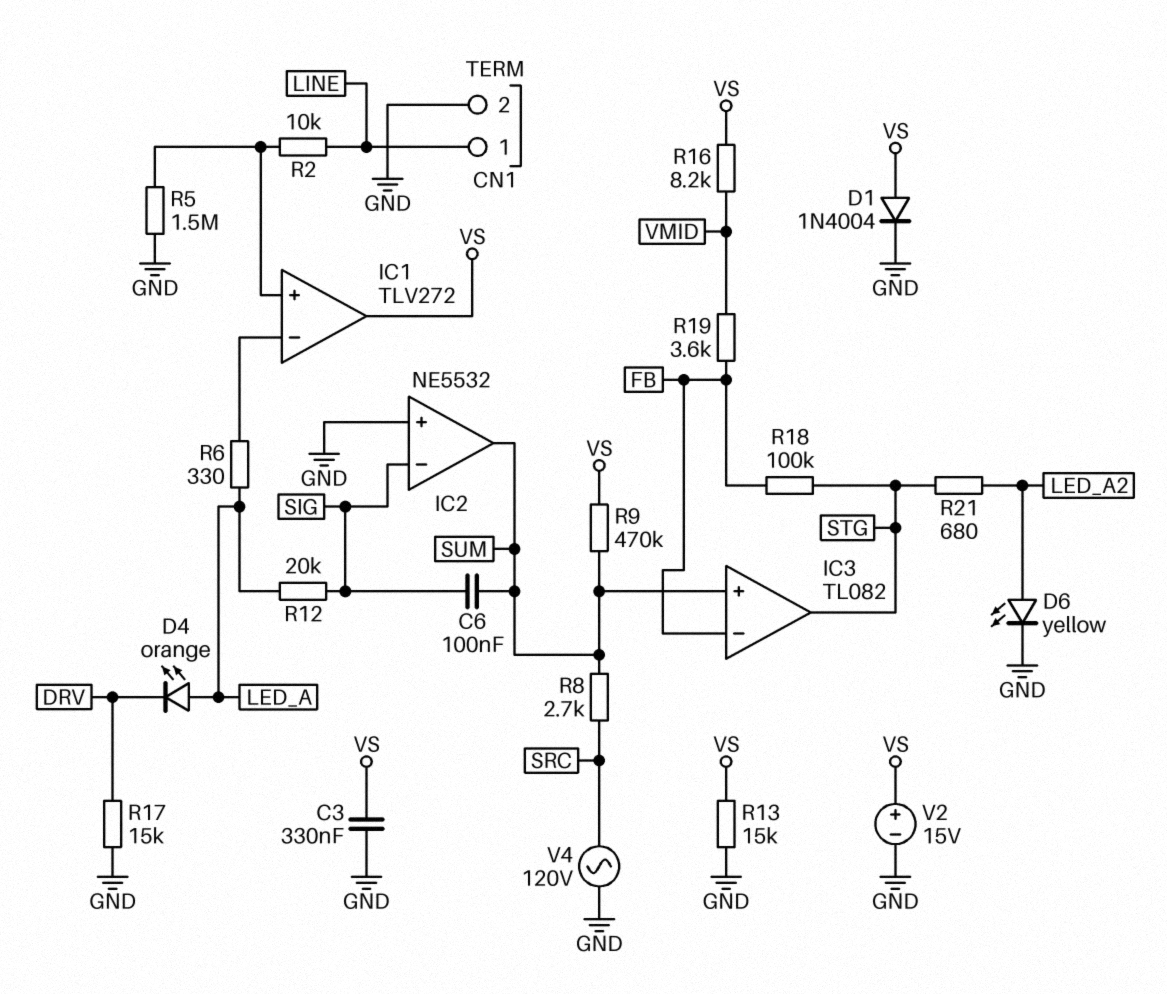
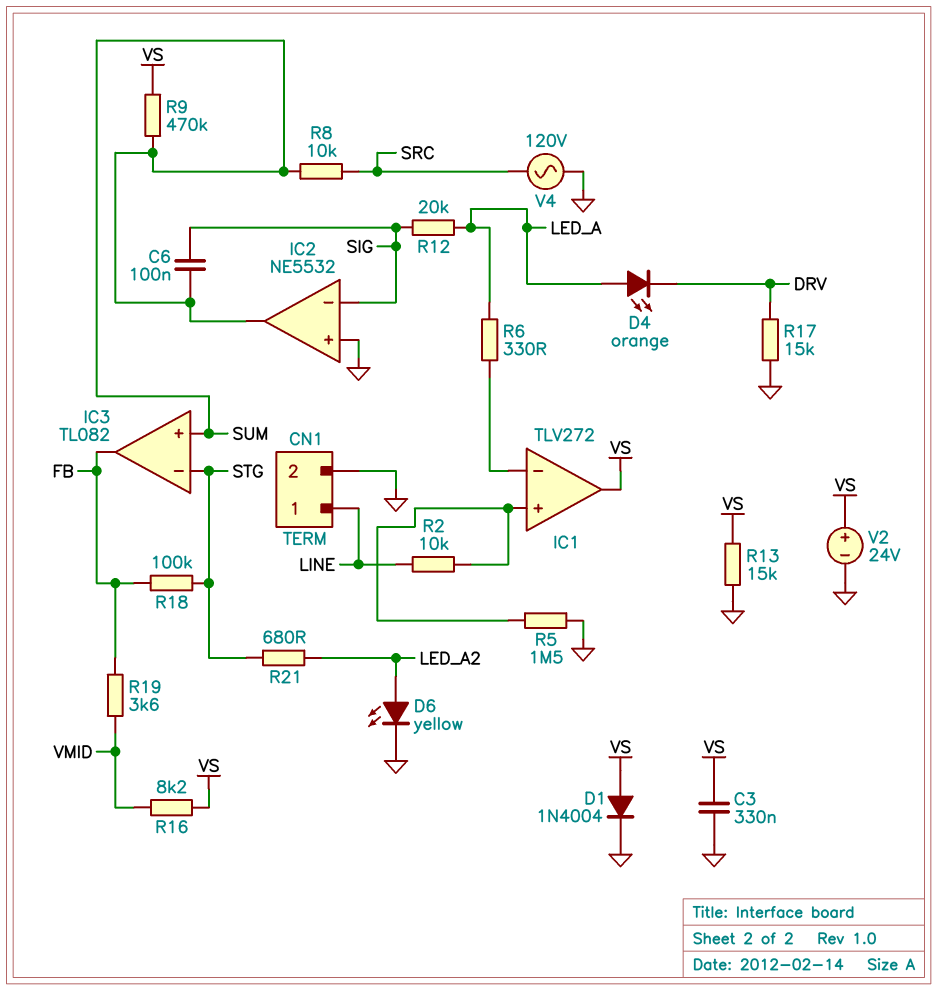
IC3 pin in-: FB -> STG
IC3 pin out: STG -> FB
R8: 2.7k (SRC, SUM) -> 10k (SRC, SUM)
V2: 15V (plus VS, minus GND) -> 24V (plus VS, minus GND)

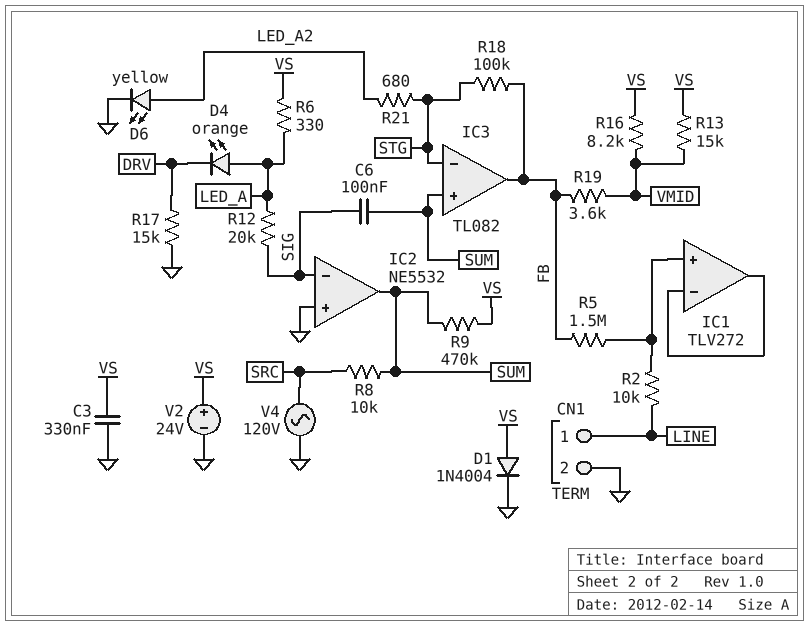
IC1 pin out: VS -> IC1/in-
R5: 1.5M (GND, IC1/in+) -> 1.5M (FB, IC1/in+)
R6: 330 (IC1/in-, LED_A) -> 330 (LED_A, VS)
R13: 15k (GND, VS) -> 15k (VMID, VS)

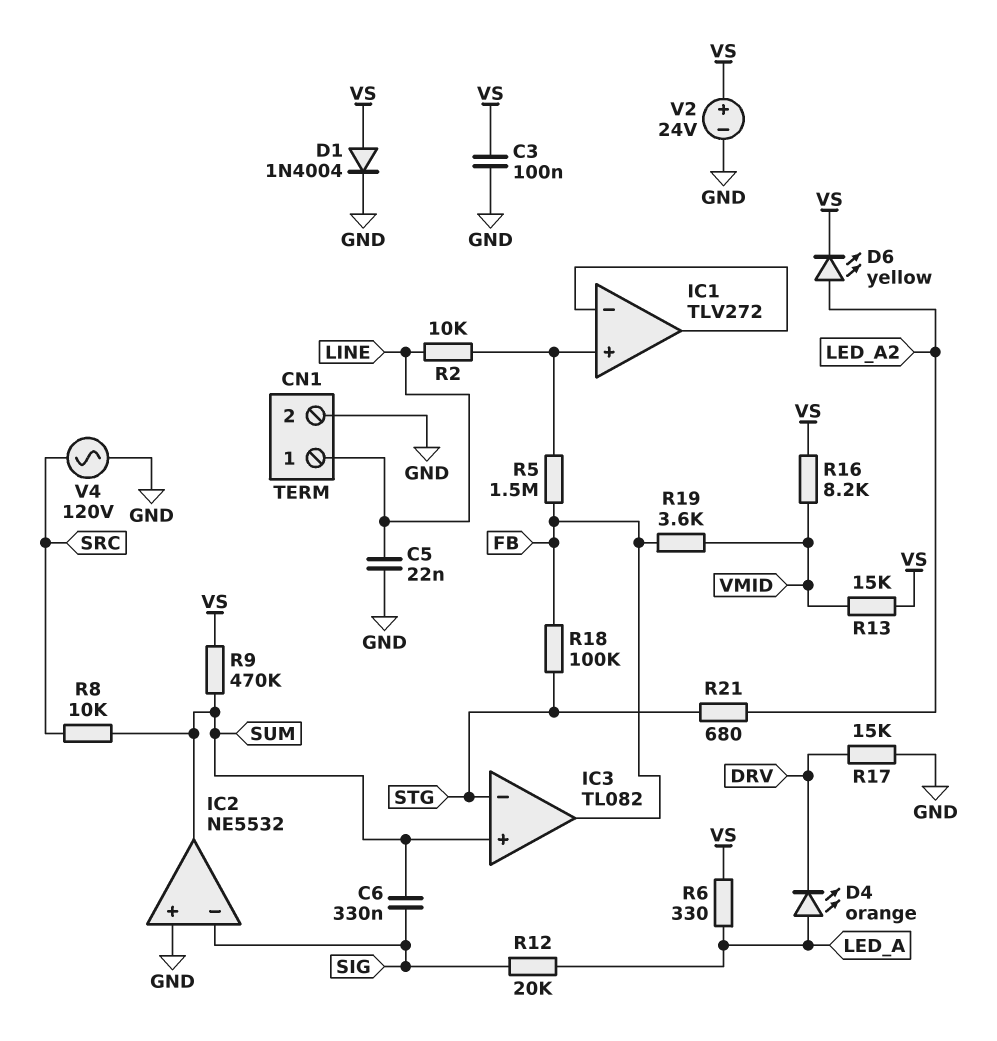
C3: 330nF (GND, VS) -> 100nF (GND, VS)
C5: none -> 22nF (GND, LINE)
C6: 100nF (SIG, SUM) -> 330nF (SIG, SUM)
D6: LED yellow (A LED_A2, K GND) -> LED yellow (A LED_A2, K VS)

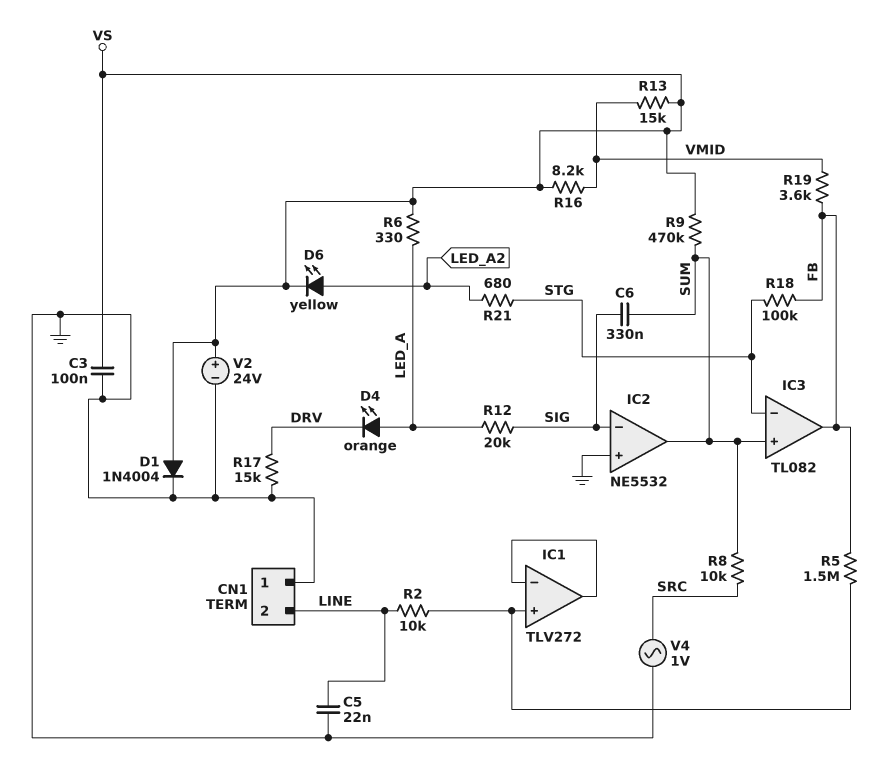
CN1 pin 1: LINE -> GND
CN1 pin 2: GND -> LINE
V4: AC 120V (GND, SRC) -> AC 1V (GND, SRC)

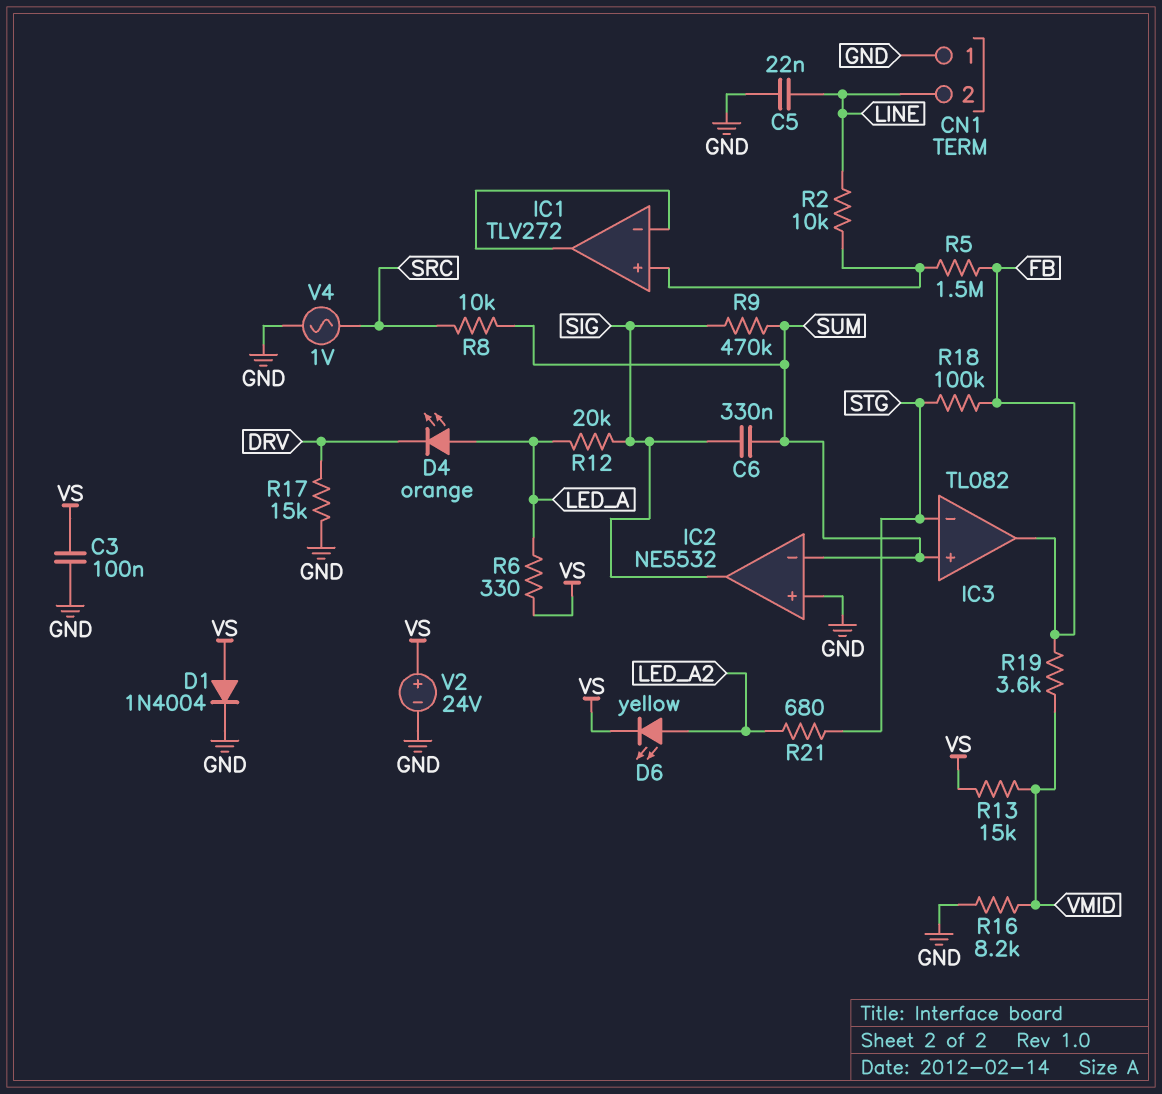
IC2 pin in-: SIG -> SUM
IC2 pin out: SUM -> SIG
R9: 470k (SUM, VS) -> 470k (SIG, SUM)
R16: 8.2k (VMID, VS) -> 8.2k (GND, VMID)

